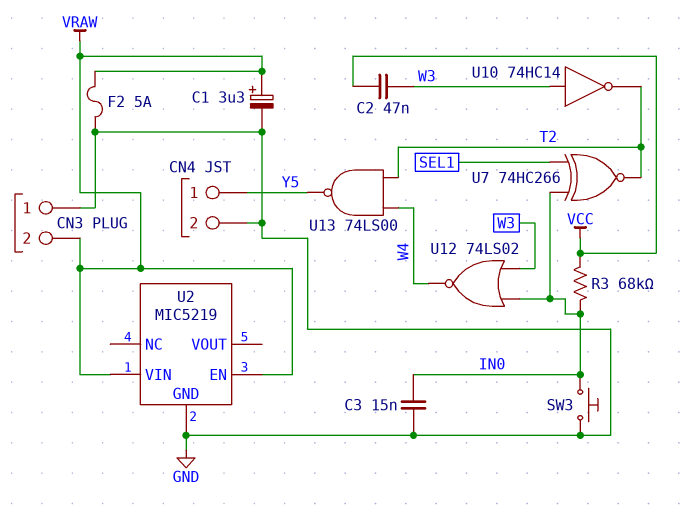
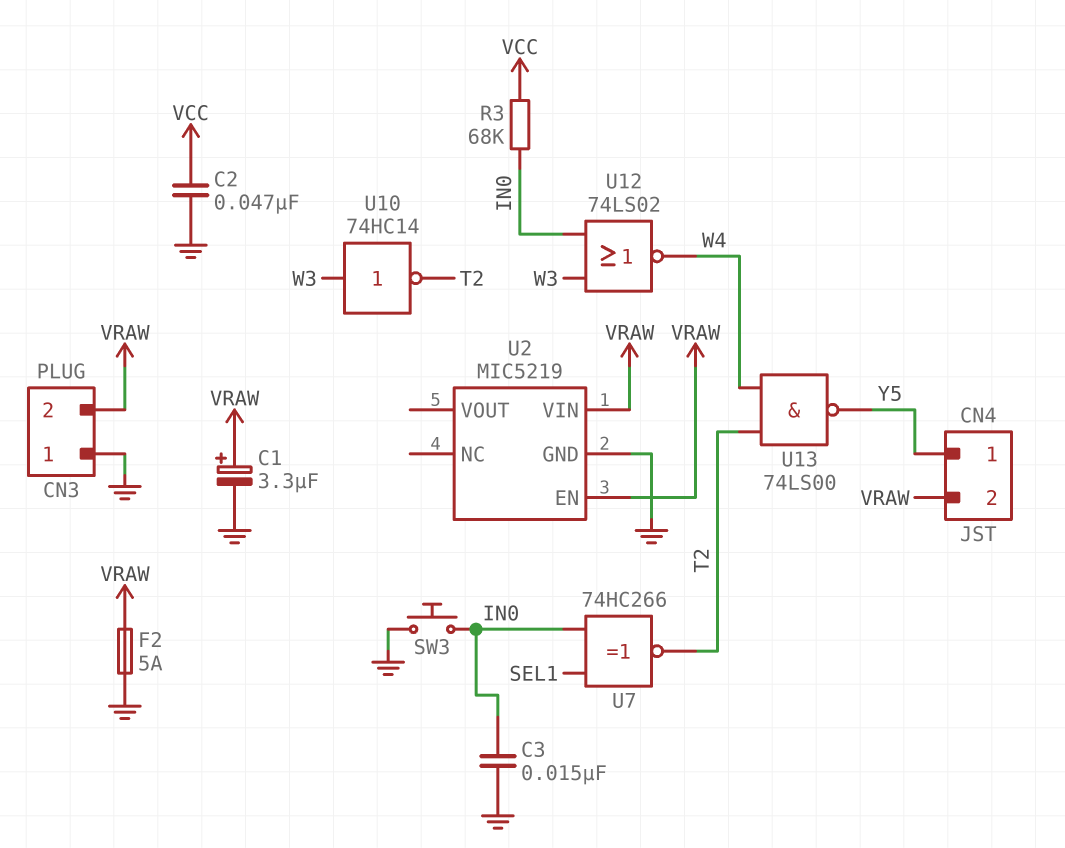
C2: 47nF (VCC, W3) -> 47nF (GND, VCC)
CN4 pin 2: GND -> VRAW

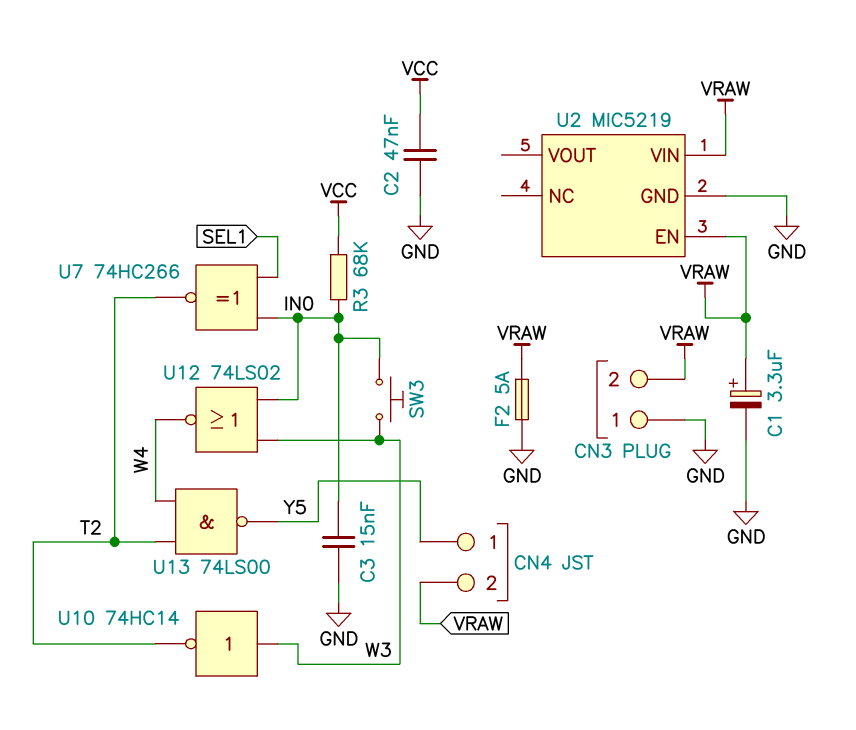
SW3: button (GND, IN0) -> button (IN0, W3)

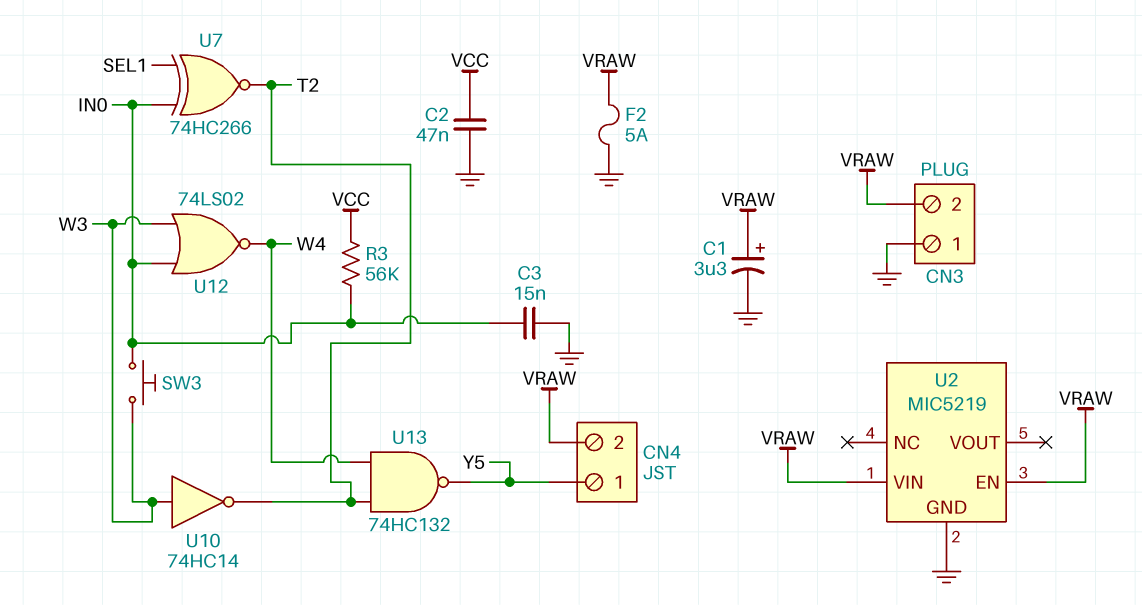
R3: 68k (IN0, VCC) -> 56k (IN0, VCC)
U13: NAND 74LS00 (in T2, in W4, out Y5) -> NAND 74HC132 (in T2, in W4, out Y5)

